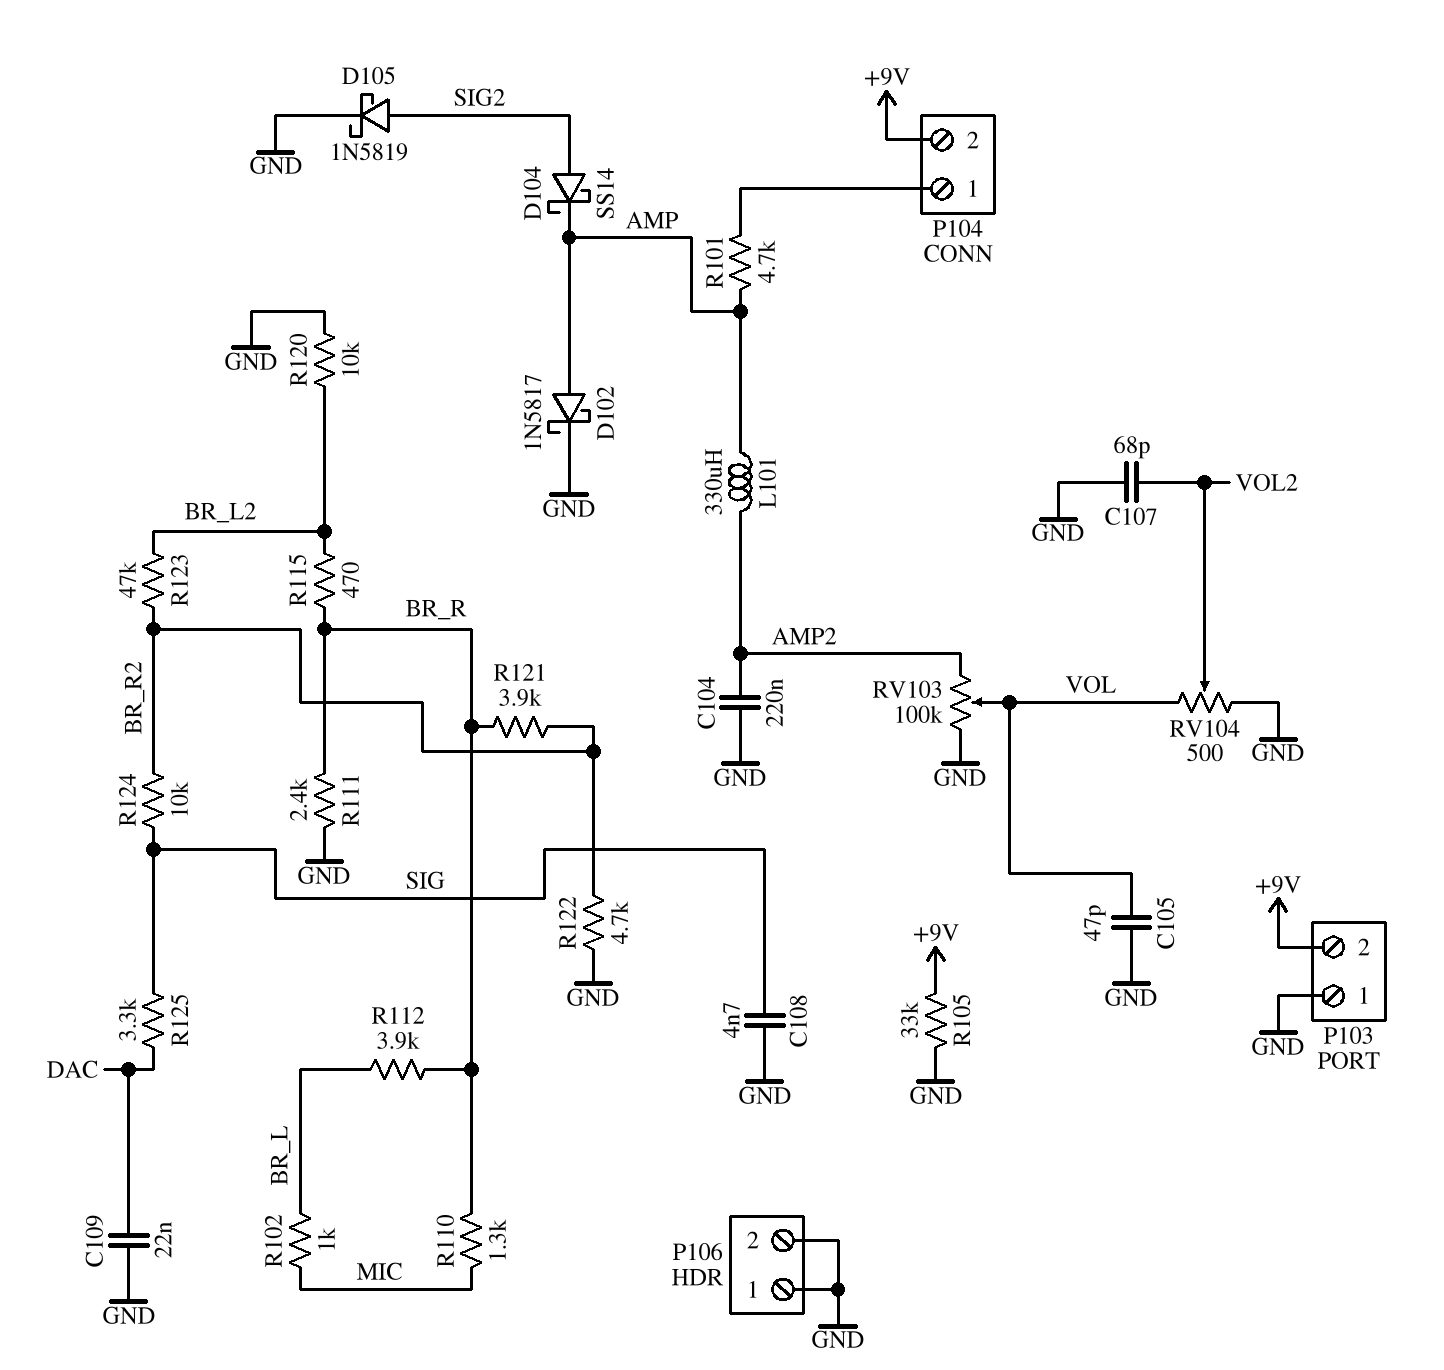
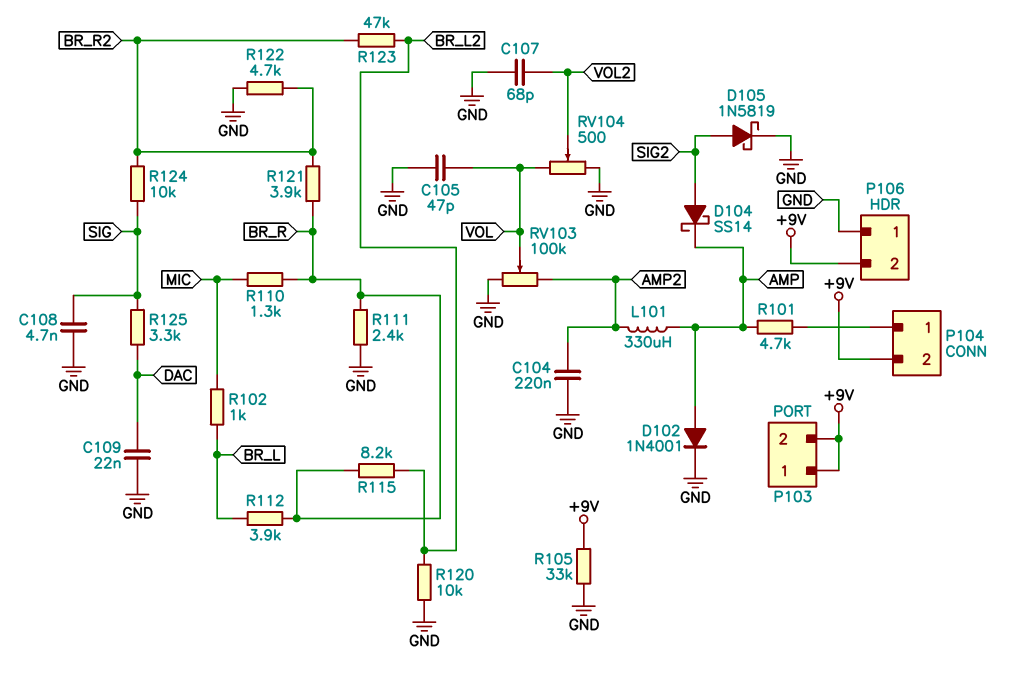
D102: schottky 1N5817 (A AMP, K GND) -> diode 1N4001 (A AMP, K GND)
P103 pin 1: GND -> +9V
P106 pin 2: GND -> +9V
R115: 470 (BR_L2, BR_R) -> 8.2k (BR_L2, BR_R)

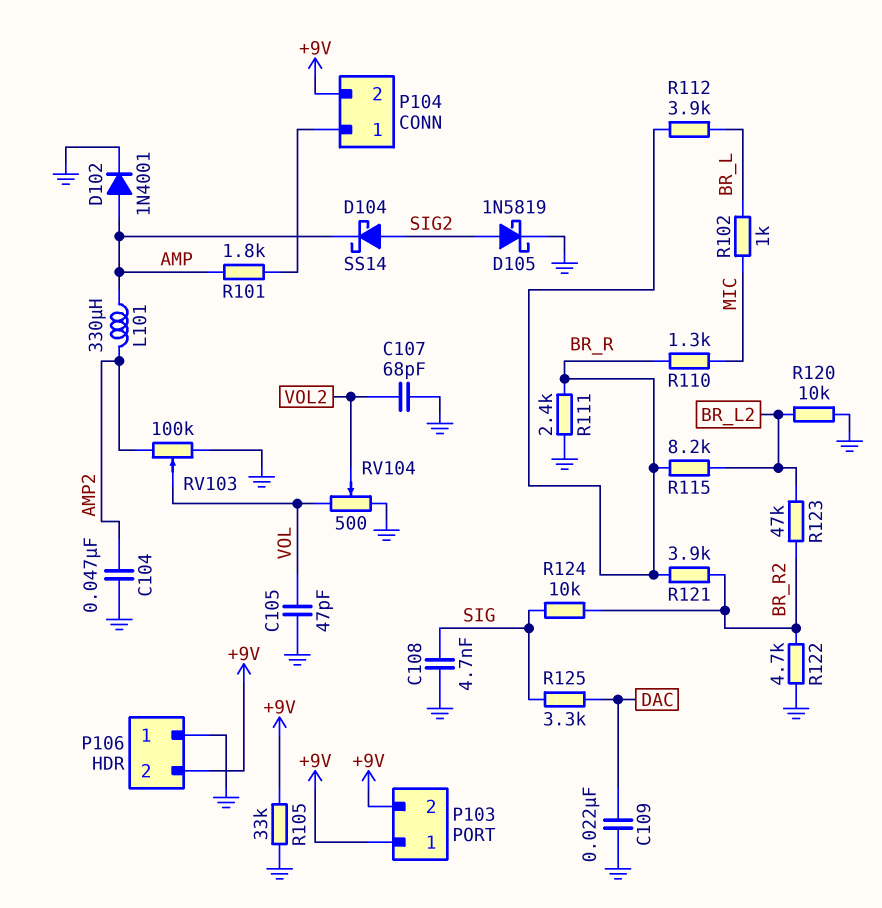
C104: 220nF (AMP2, GND) -> 47nF (AMP2, GND)
R101: 4.7k (AMP, P104/1) -> 1.8k (AMP, P104/1)

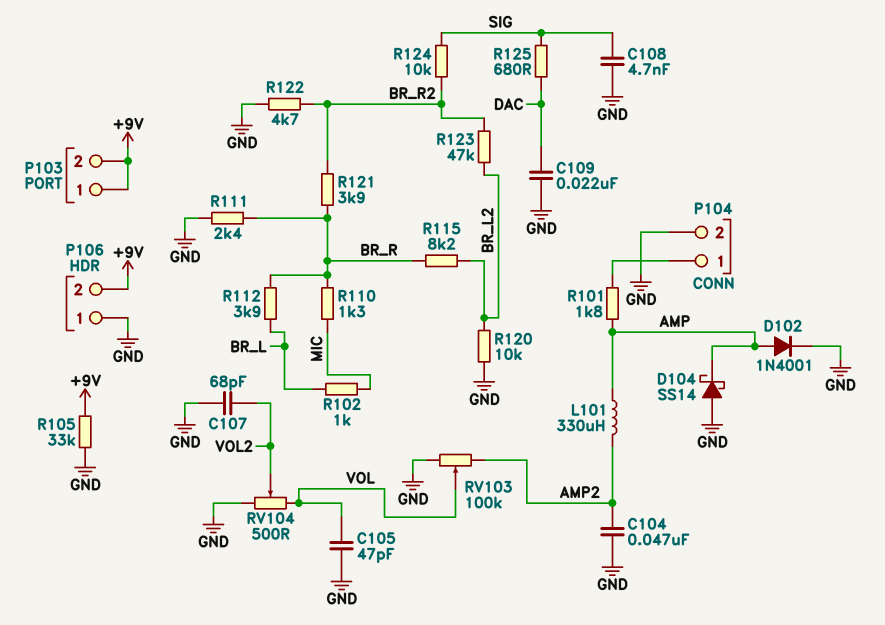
D104: schottky SS14 (A SIG2, K AMP) -> schottky SS14 (A GND, K AMP)
D105: schottky 1N5819 (A SIG2, K GND) -> none
P104 pin 2: +9V -> GND
R125: 3.3k (DAC, SIG) -> 680 (DAC, SIG)

